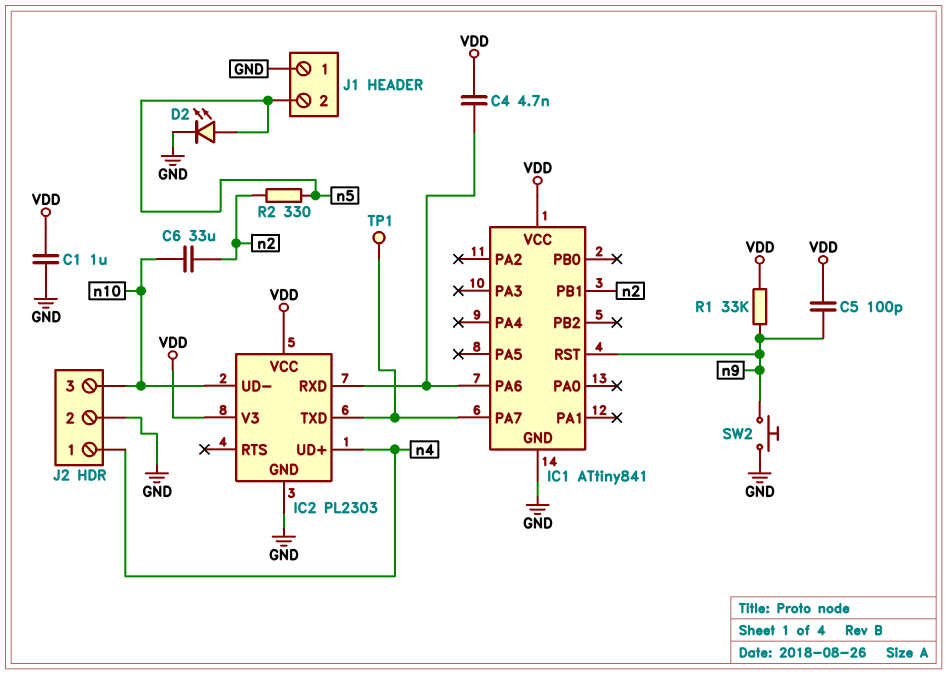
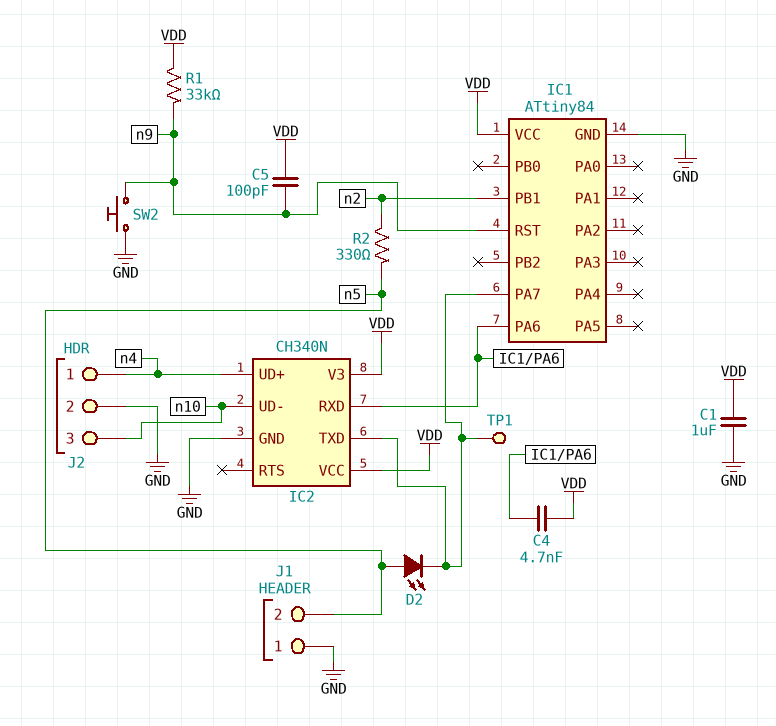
C6: 33uF (n2, n10) -> none
D2: LED (A n5, K GND) -> LED (A n5, K IC1/PA7)
IC1: ATtiny841 -> ATtiny84
IC2: PL2303 -> CH340N

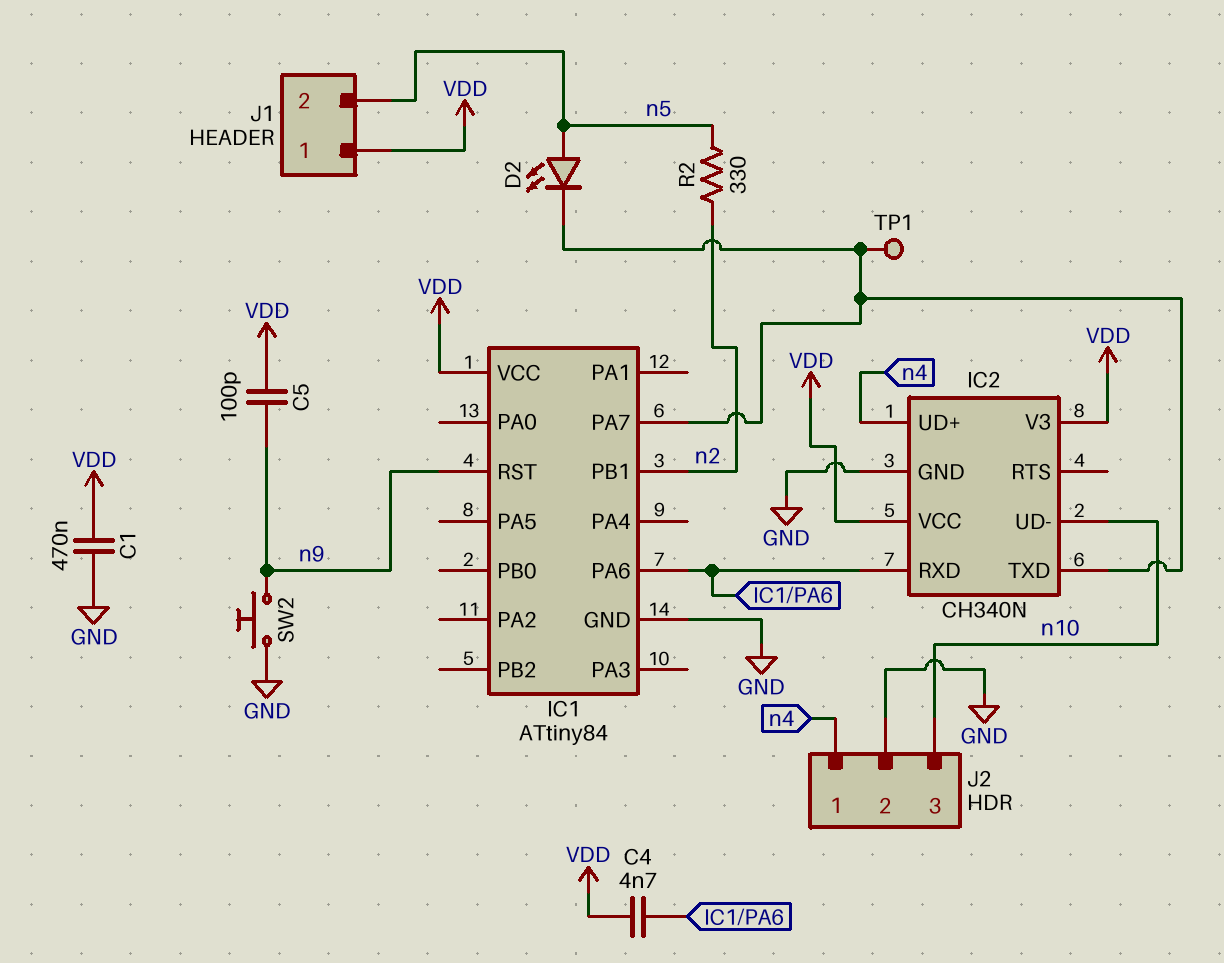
C1: 1uF (GND, VDD) -> 470nF (GND, VDD)
J1 pin 1: GND -> VDD
R1: 33k (VDD, n9) -> none

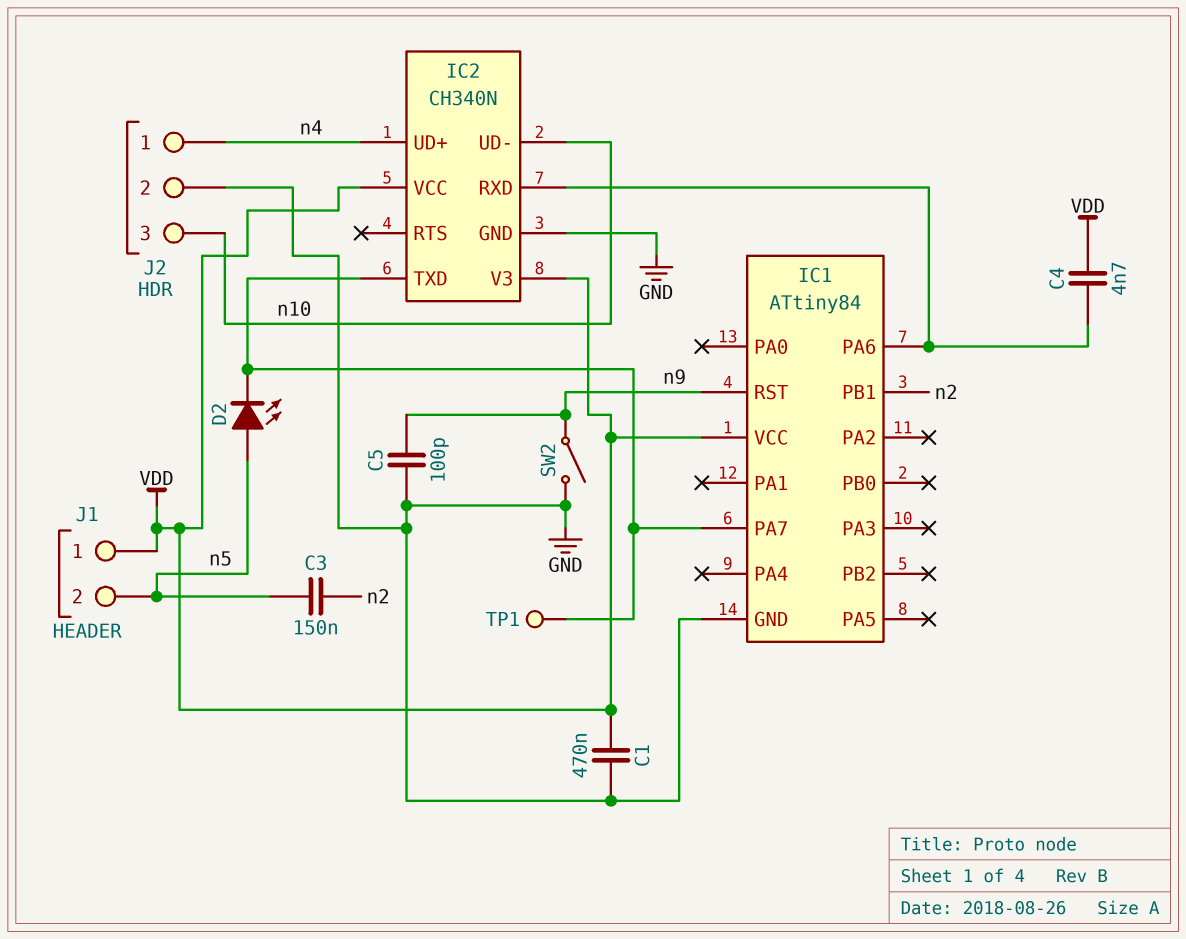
C3: none -> 150nF (n2, n5)
C5: 100pF (VDD, n9) -> 100pF (GND, n9)
R2: 330 (n2, n5) -> none
SW2: button (GND, n9) -> switch (GND, n9)

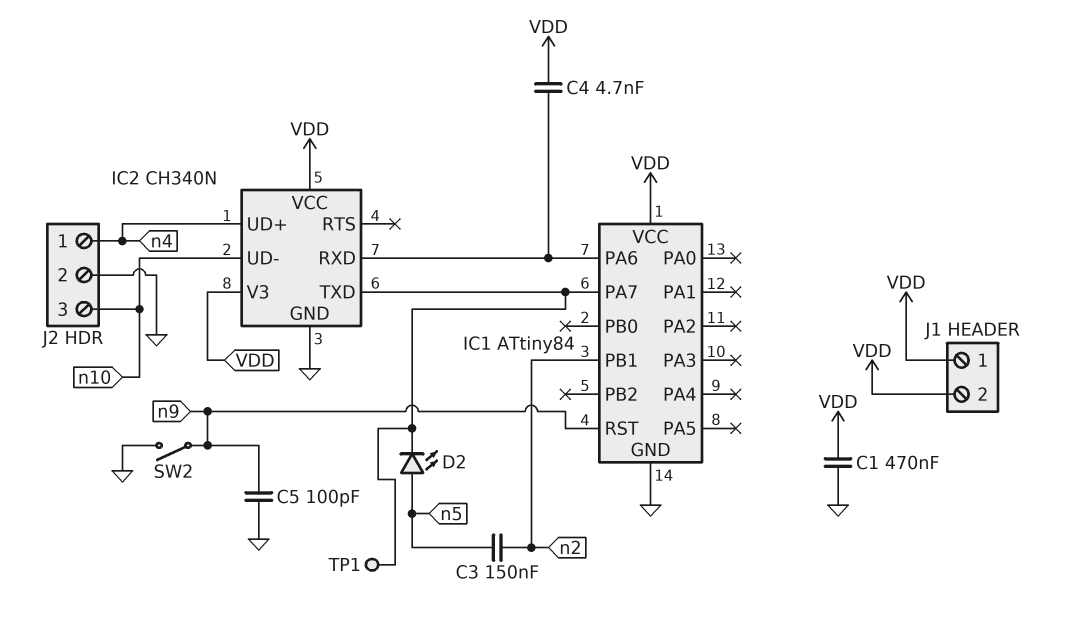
J1 pin 2: n5 -> VDD

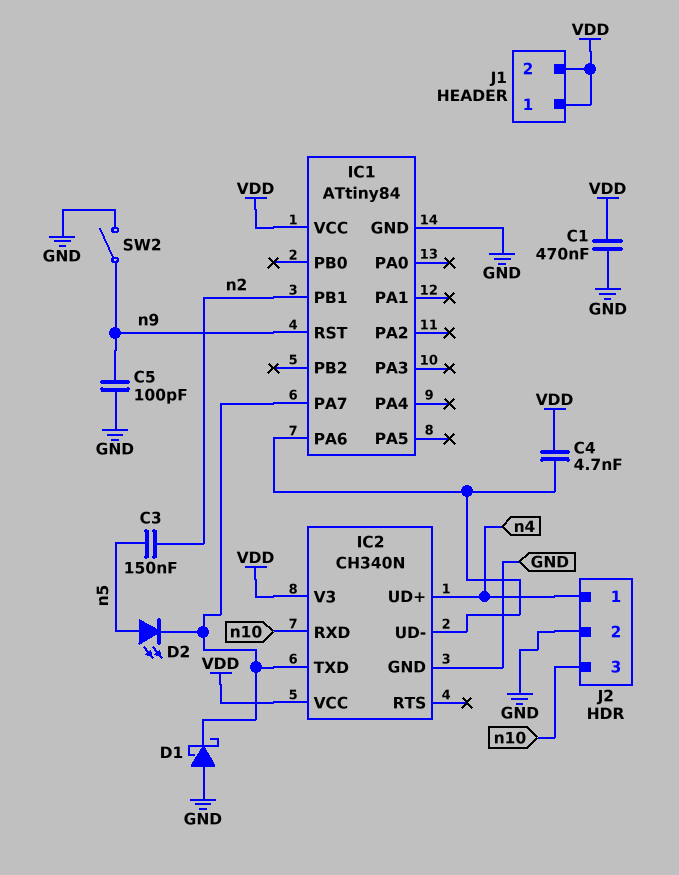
D1: none -> schottky (A GND, K IC1/PA7)
IC2 pin RXD: IC1/PA6 -> n10
IC2 pin UD-: n10 -> IC1/PA6
TP1: test point (IC1/PA7) -> none

